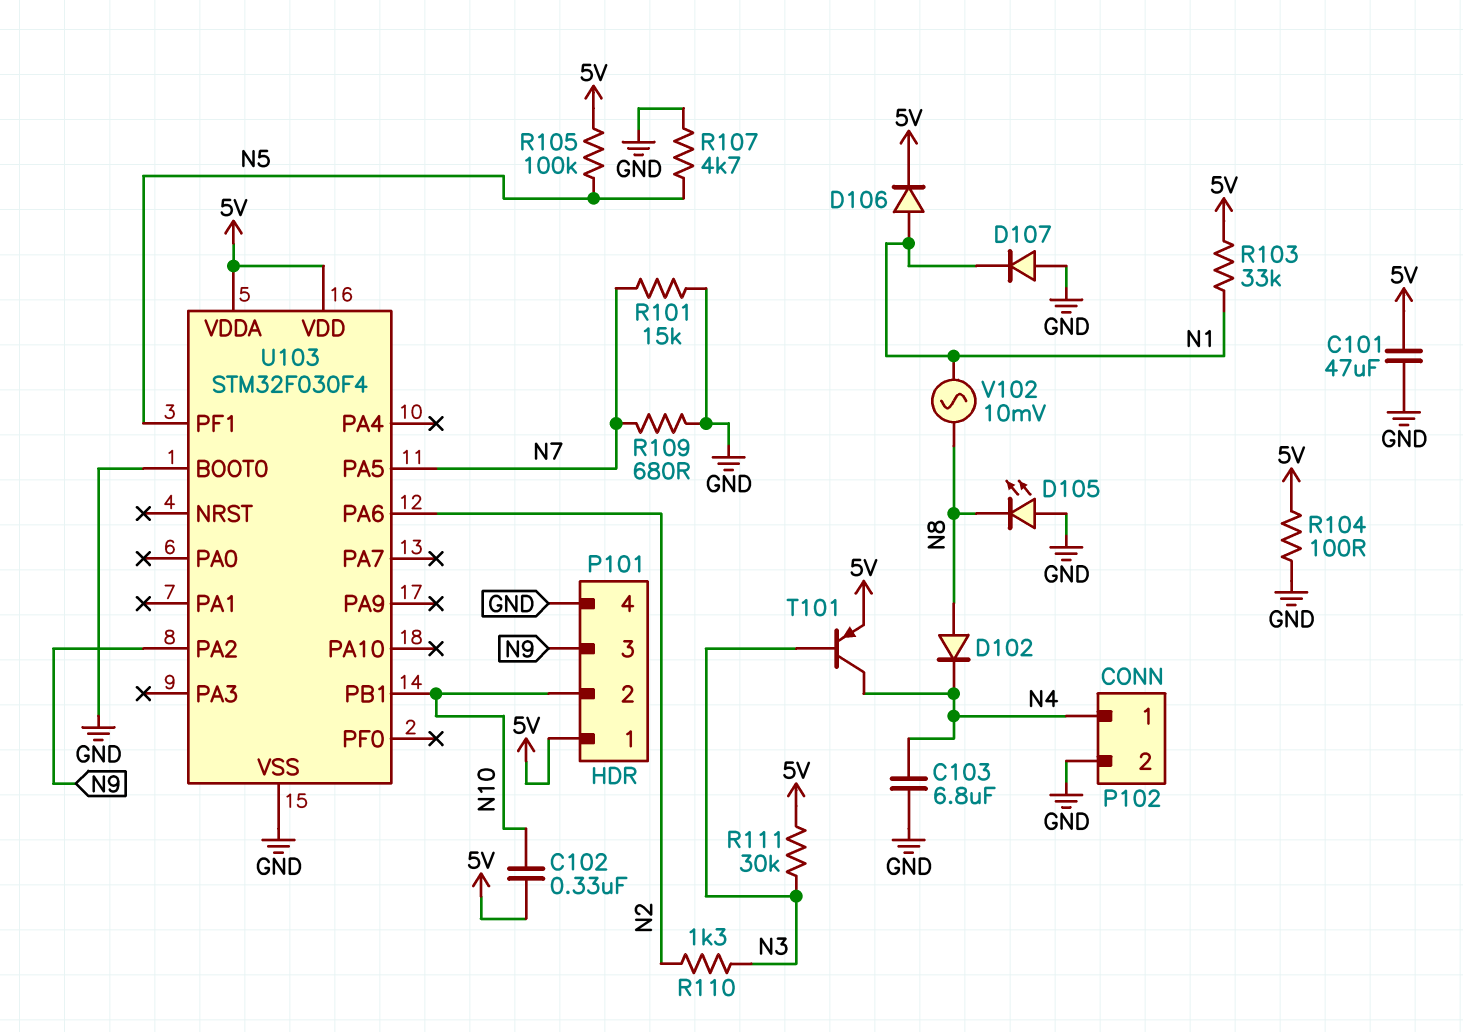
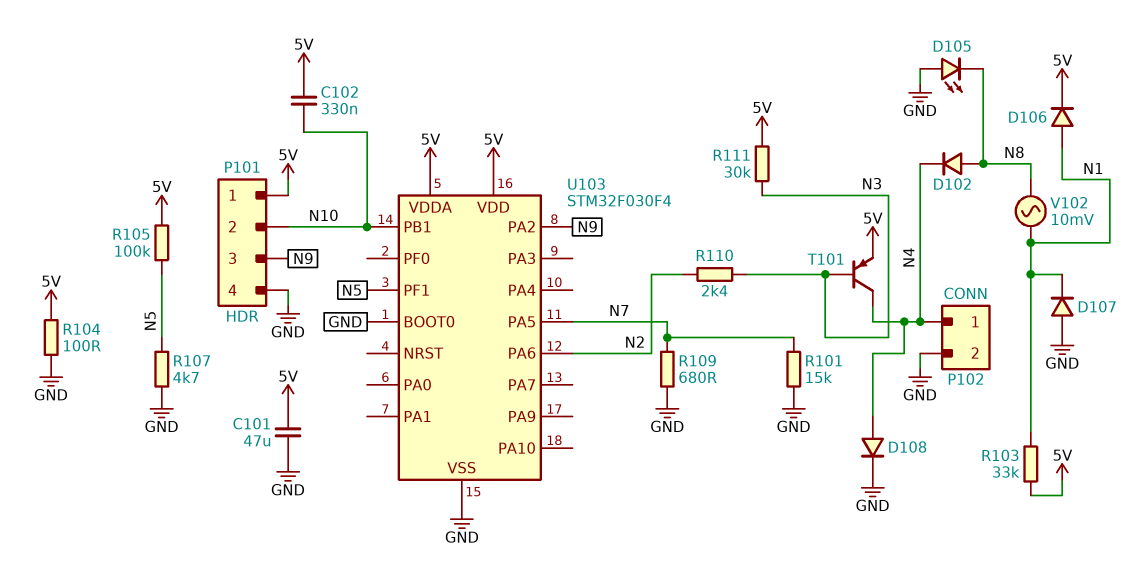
C103: 6.8uF (GND, N4) -> none
D108: none -> diode (A N4, K GND)
R110: 1.3k (N2, N3) -> 2.4k (N2, N3)

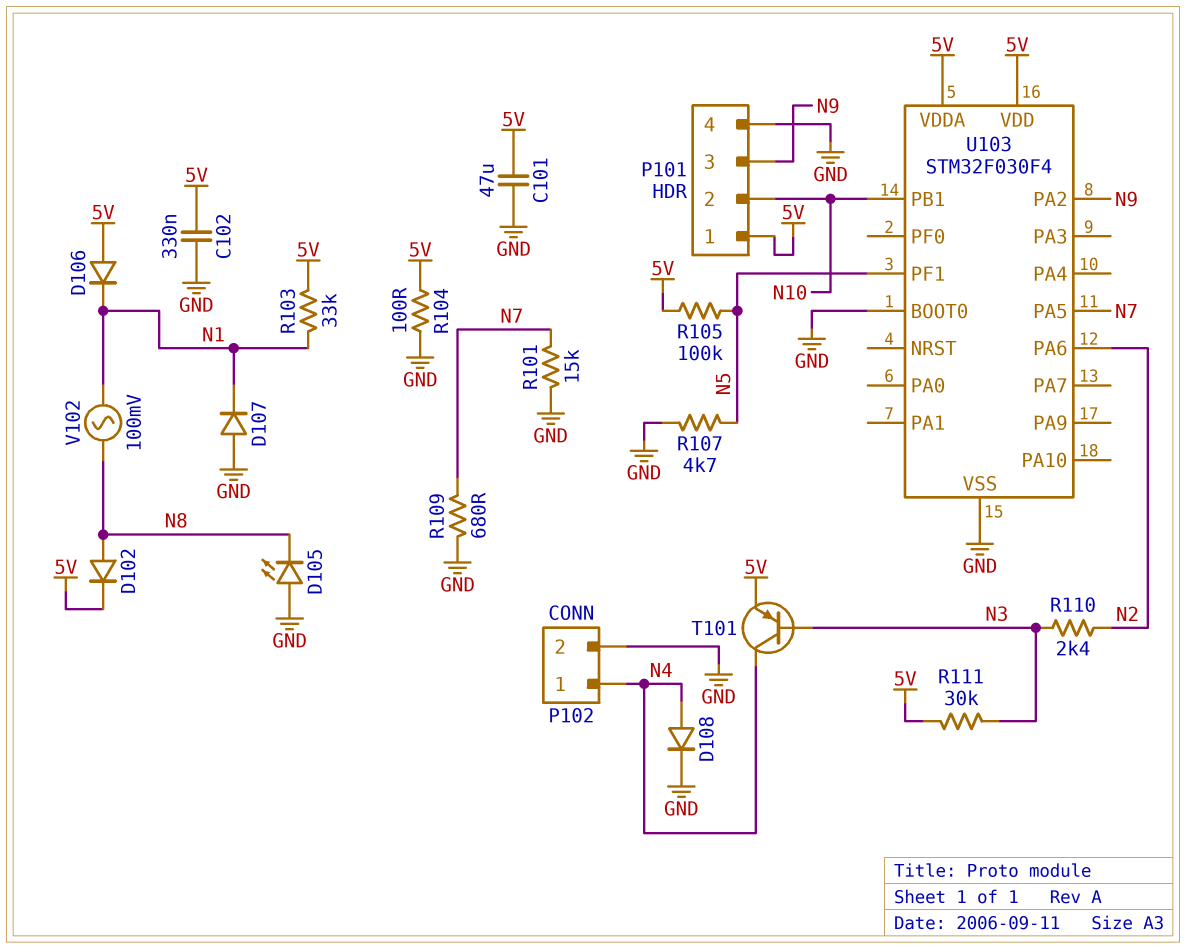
C102: 330nF (5V, N10) -> 330nF (5V, GND)
D102: diode (A N8, K N4) -> diode (A N8, K 5V)
D106: diode (A N1, K 5V) -> diode (A 5V, K N1)
V102: AC 10mV (N1, N8) -> AC 100mV (N1, N8)

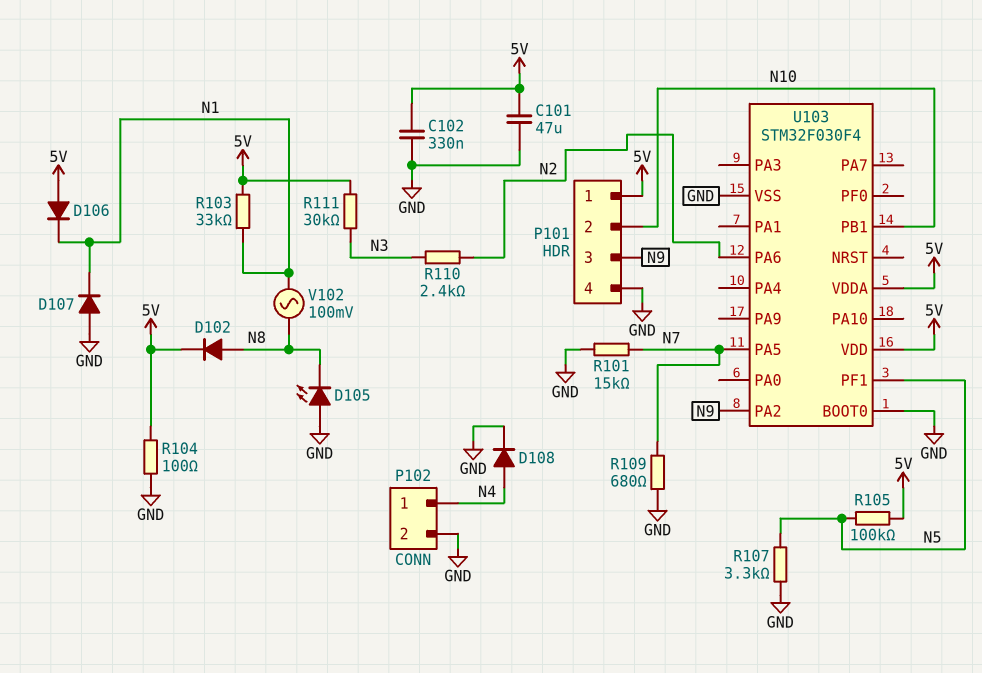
R107: 4.7k (GND, N5) -> 3.3k (GND, N5)
T101: PNP (B N3, C N4, E 5V) -> none

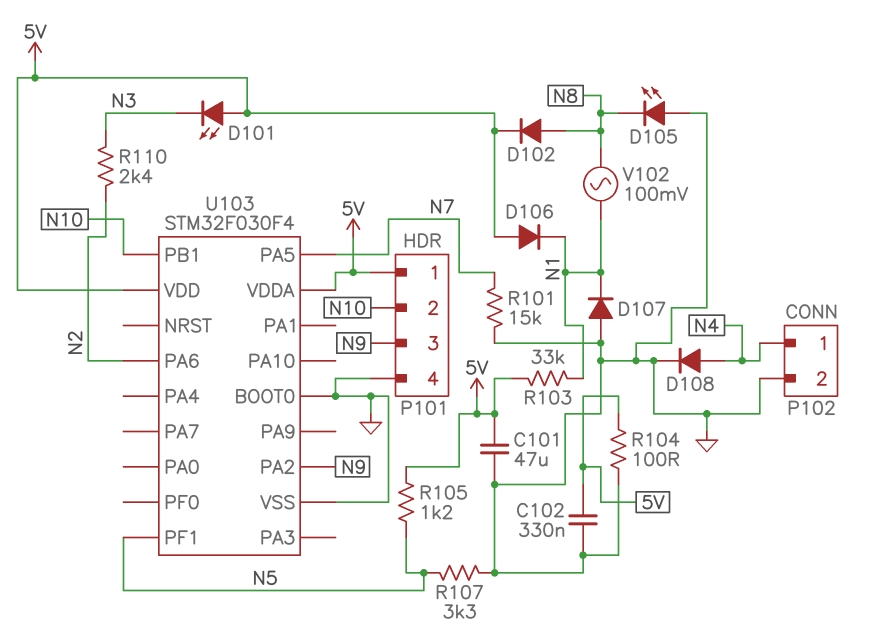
D101: none -> LED (A 5V, K N3)
R105: 100k (5V, N5) -> 1.2k (5V, N5)
R109: 680 (GND, N7) -> none
R111: 30k (5V, N3) -> none

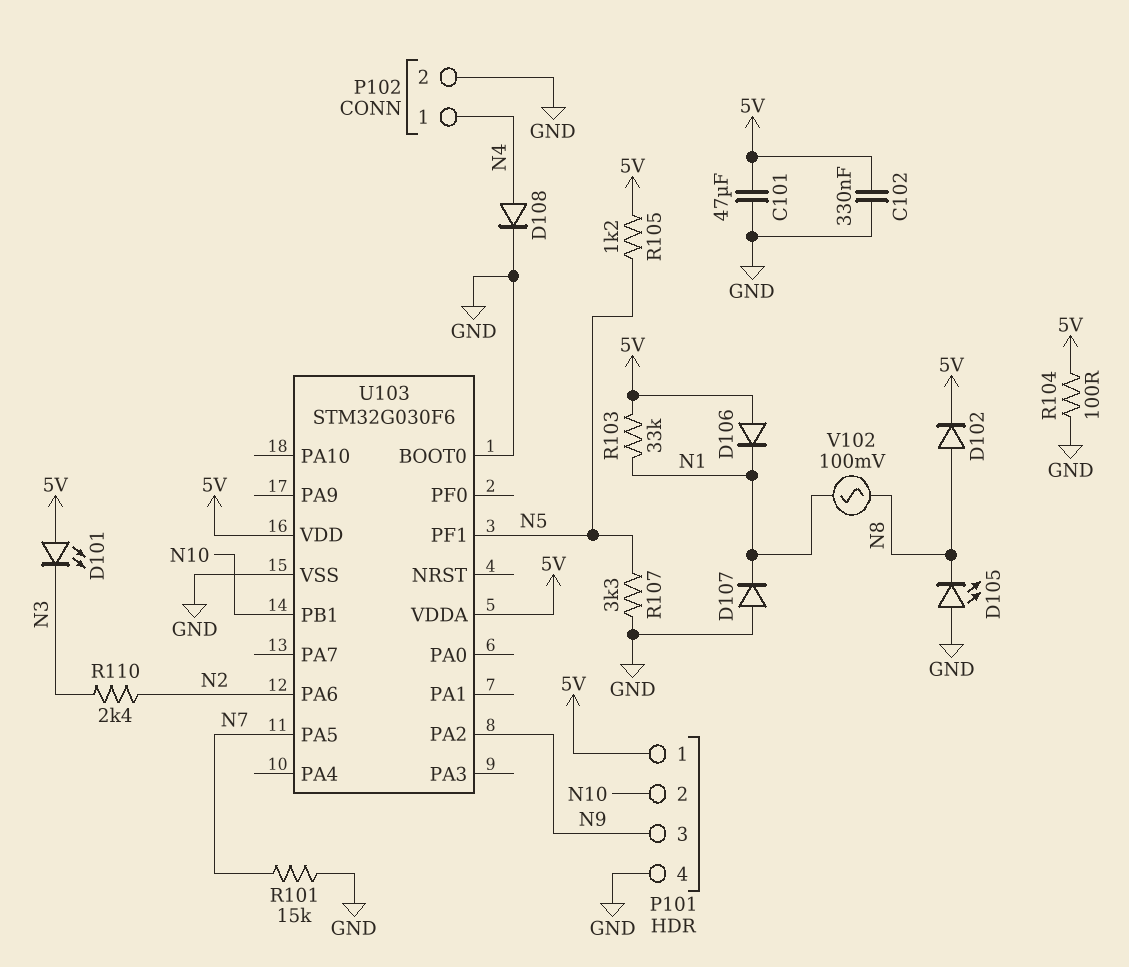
U103: STM32F030F4 -> STM32G030F6

